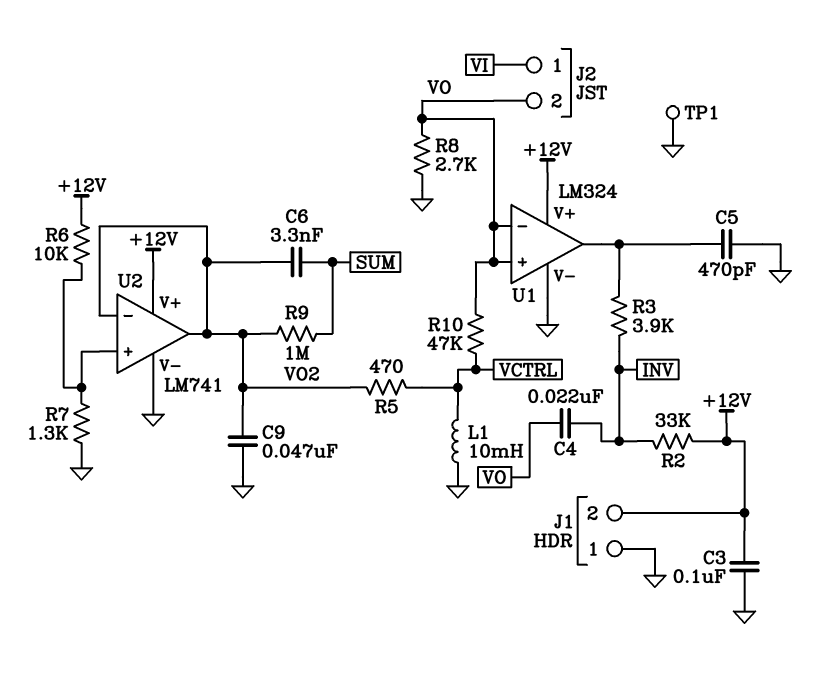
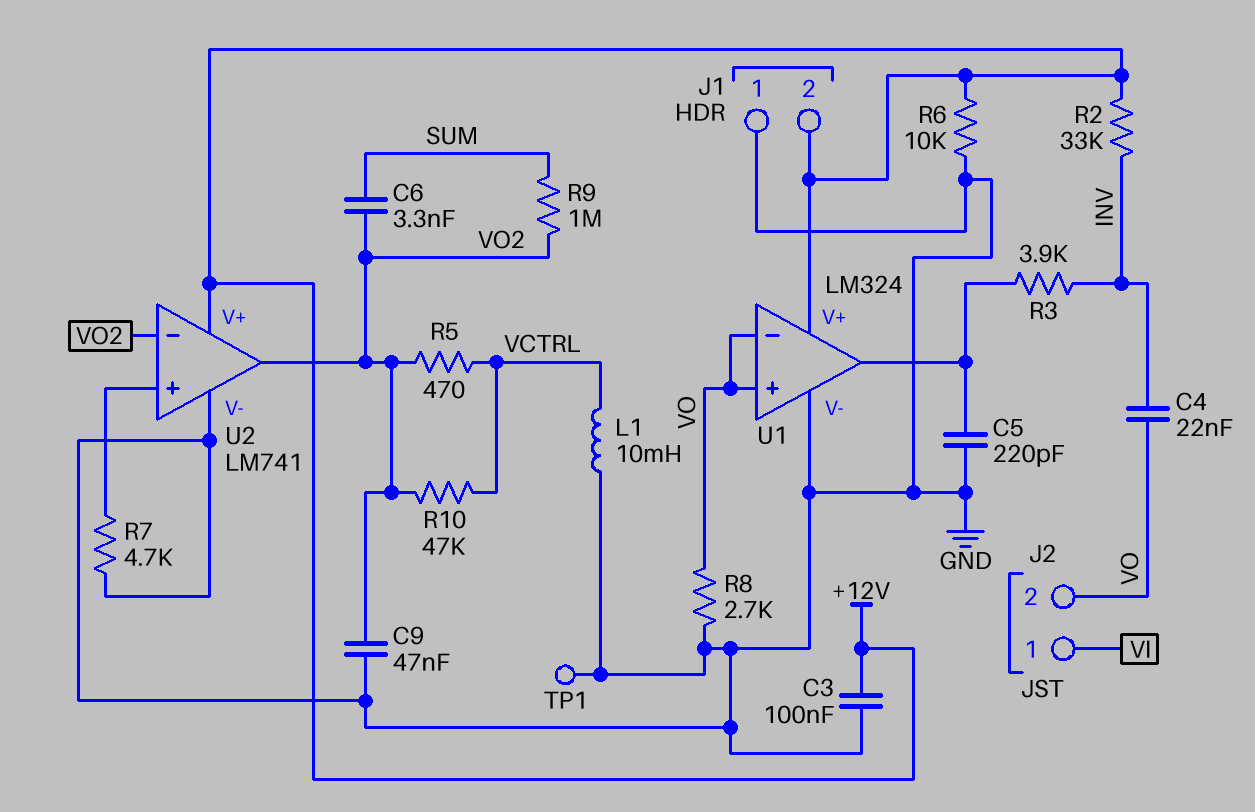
C5: 470pF (GND, U1/out) -> 220pF (GND, U1/out)
R6: 10k (+12V, U2/in+) -> 10k (+12V, GND)
R7: 1.3k (GND, U2/in+) -> 4.7k (GND, U2/in+)
R10: 47k (VCTRL, VO) -> 47k (VCTRL, VO2)

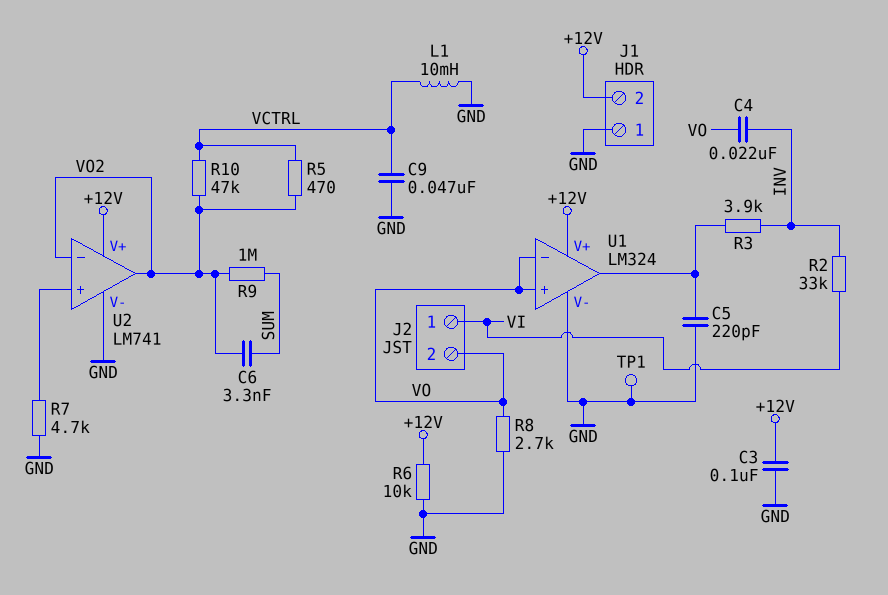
C9: 47nF (GND, VO2) -> 47nF (GND, VCTRL)
R2: 33k (+12V, INV) -> 33k (INV, VI)

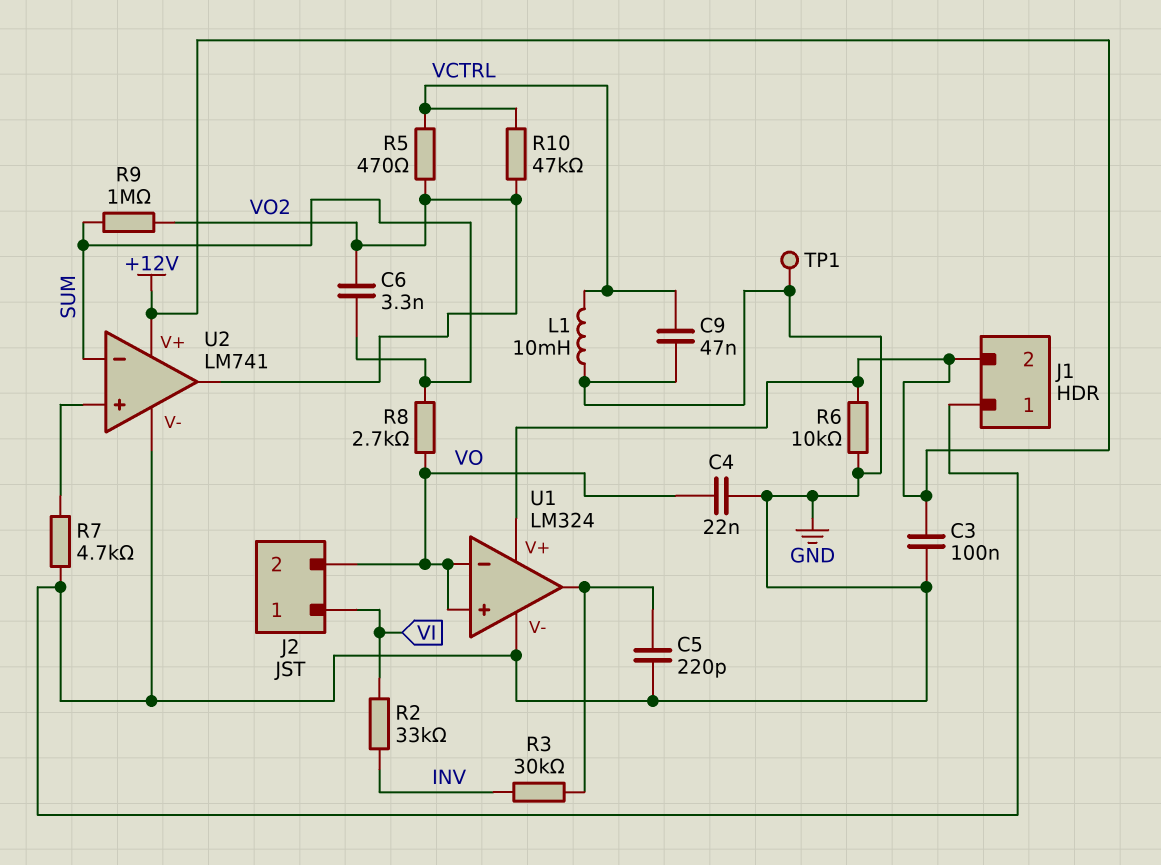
C4: 22nF (INV, VO) -> 22nF (GND, VO)
R3: 3.9k (INV, U1/out) -> 30k (INV, U1/out)
R8: 2.7k (GND, VO) -> 2.7k (SUM, VO)
U2 pin in-: VO2 -> SUM

